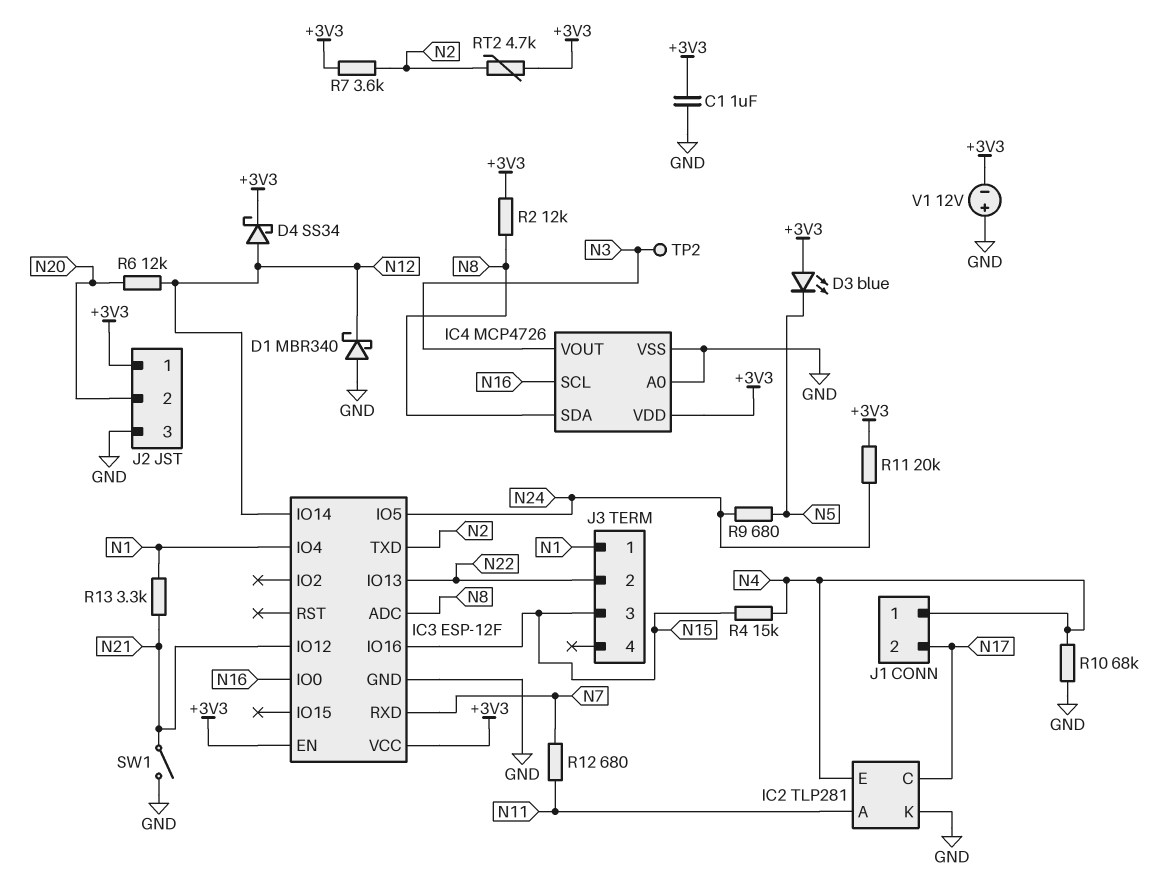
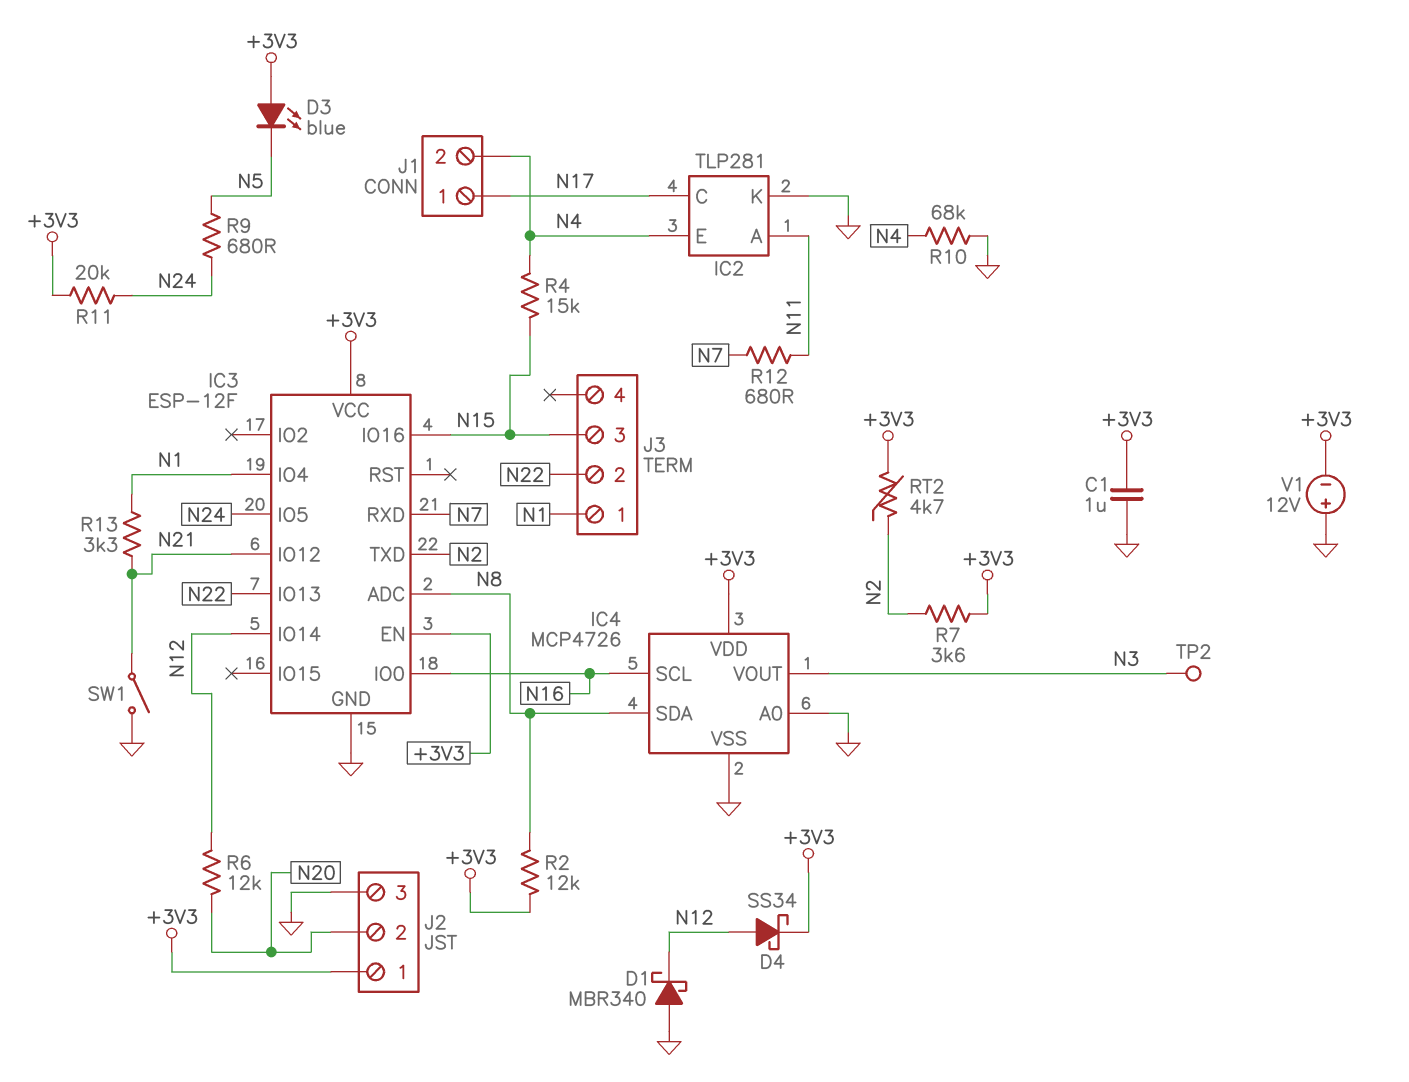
J1 pin 1: N4 -> N17
J1 pin 2: N17 -> N4

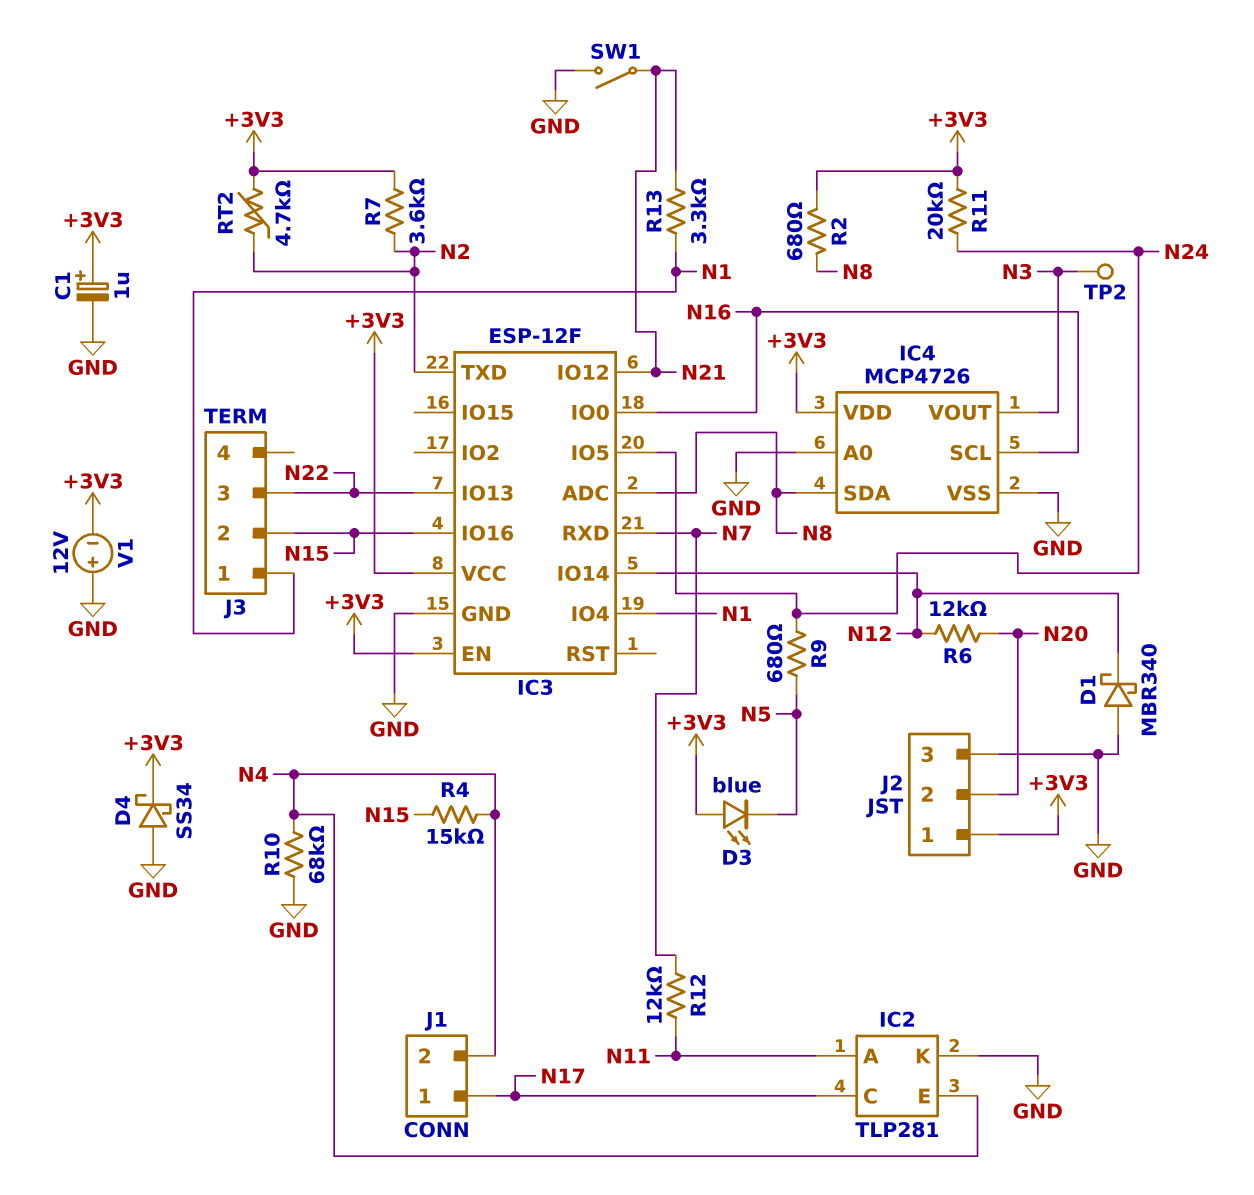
C1: 1uF (+3V3, GND) -> 1uF (plus +3V3, minus GND)
D4: schottky SS34 (A N12, K +3V3) -> schottky SS34 (A GND, K +3V3)
J3 pin 2: N22 -> N15
J3 pin 3: N15 -> N22
R2: 12k (+3V3, N8) -> 680 (+3V3, N8)
R12: 680 (N7, N11) -> 12k (N7, N11)

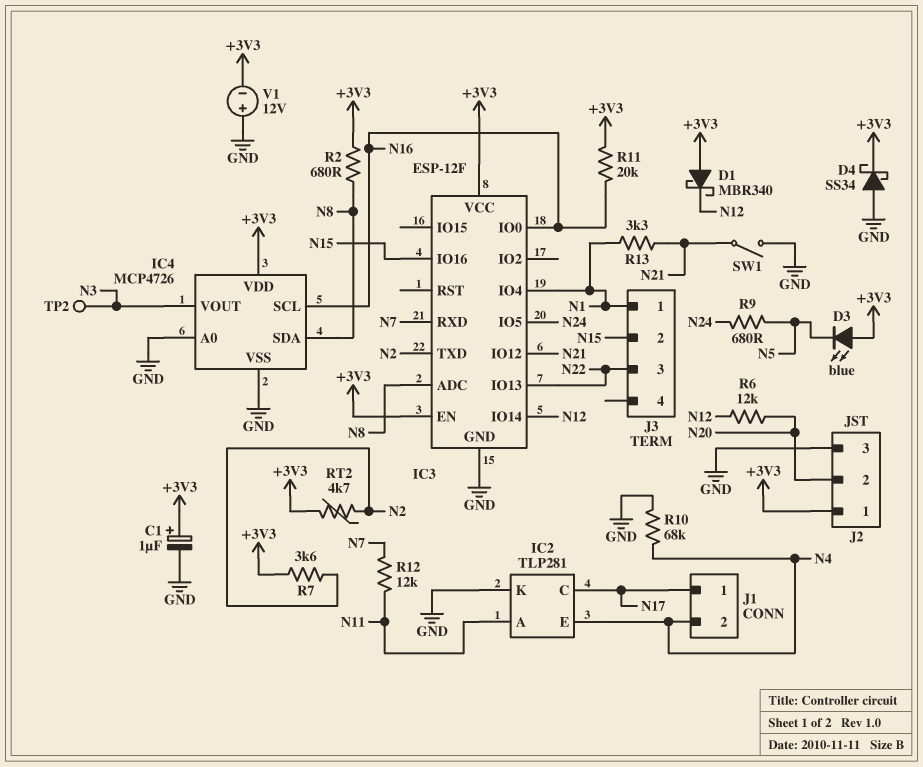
D1: schottky MBR340 (A GND, K N12) -> schottky MBR340 (A +3V3, K N12)
R4: 15k (N4, N15) -> none
R11: 20k (+3V3, N24) -> 20k (+3V3, N16)

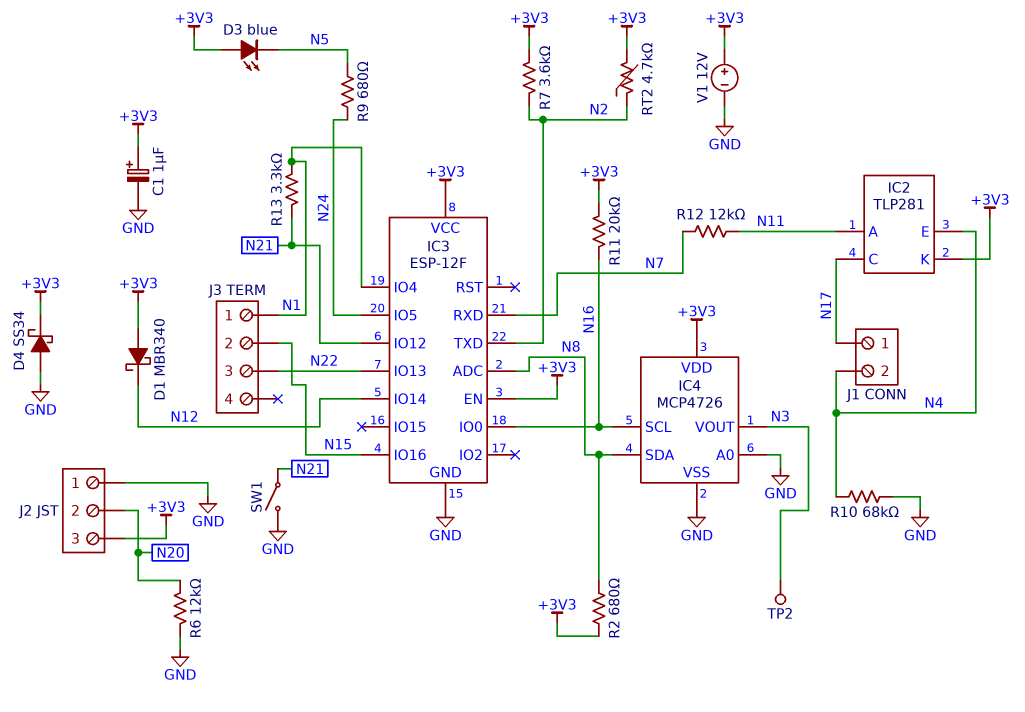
IC2 pin K: GND -> +3V3
J2 pin 1: +3V3 -> GND
J2 pin 3: GND -> +3V3
R6: 12k (N12, N20) -> 12k (GND, N20)
V1: 12V (plus GND, minus +3V3) -> 12V (plus +3V3, minus GND)

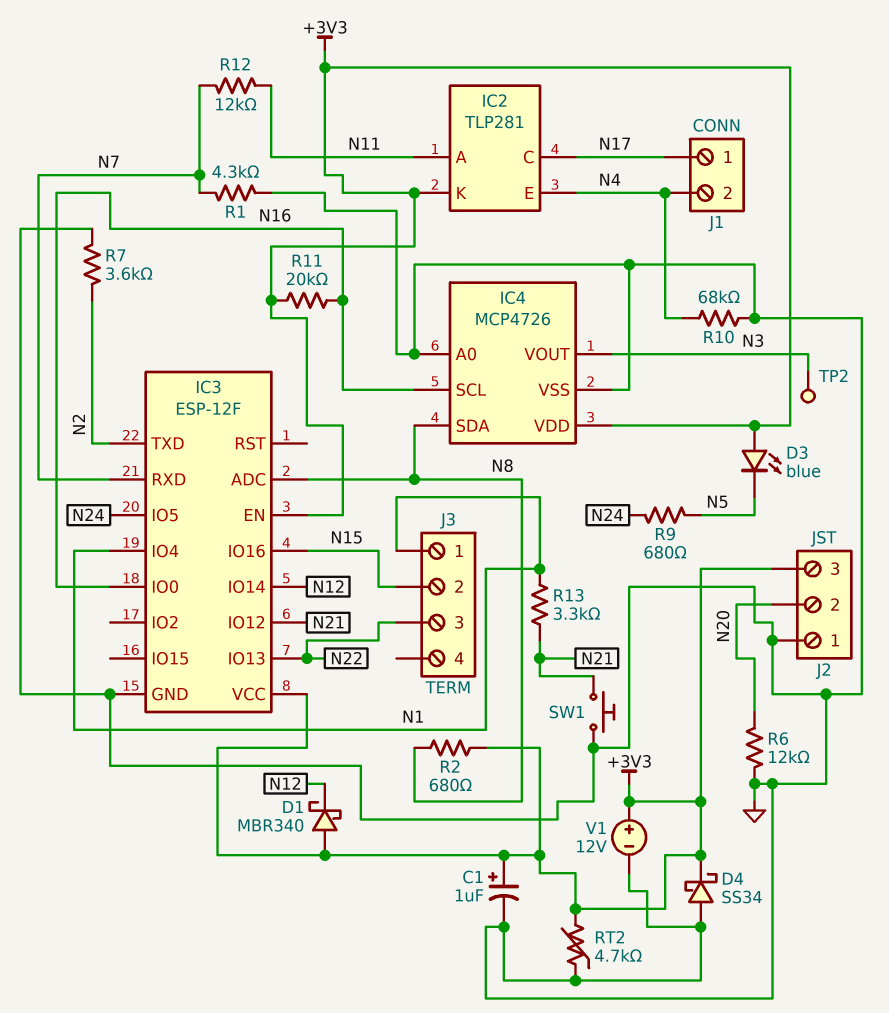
R1: none -> 4.3k (GND, N7)
R7: 3.6k (+3V3, N2) -> 3.6k (GND, N2)
RT2: 4.7k (+3V3, N2) -> 4.7k (+3V3, GND)
SW1: switch (GND, N21) -> button (GND, N21)

